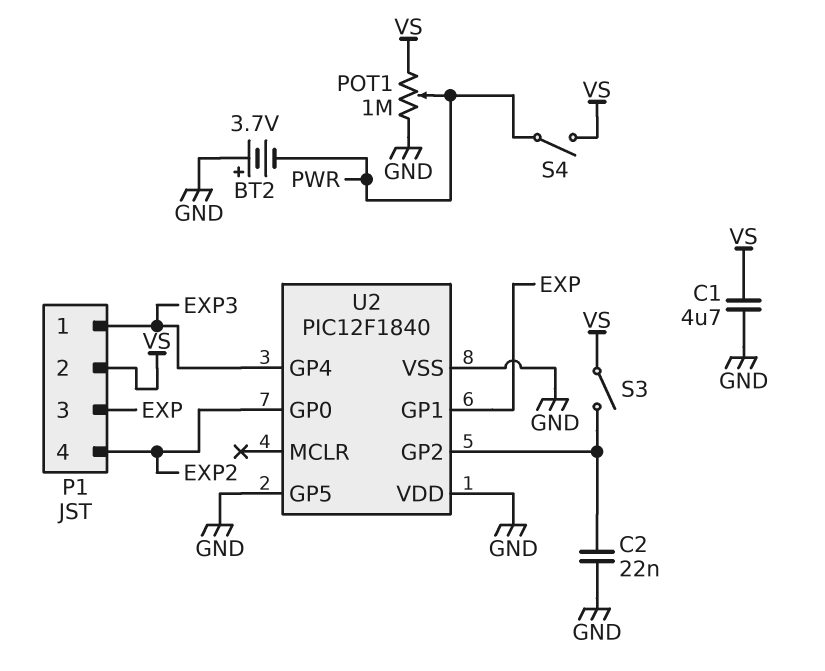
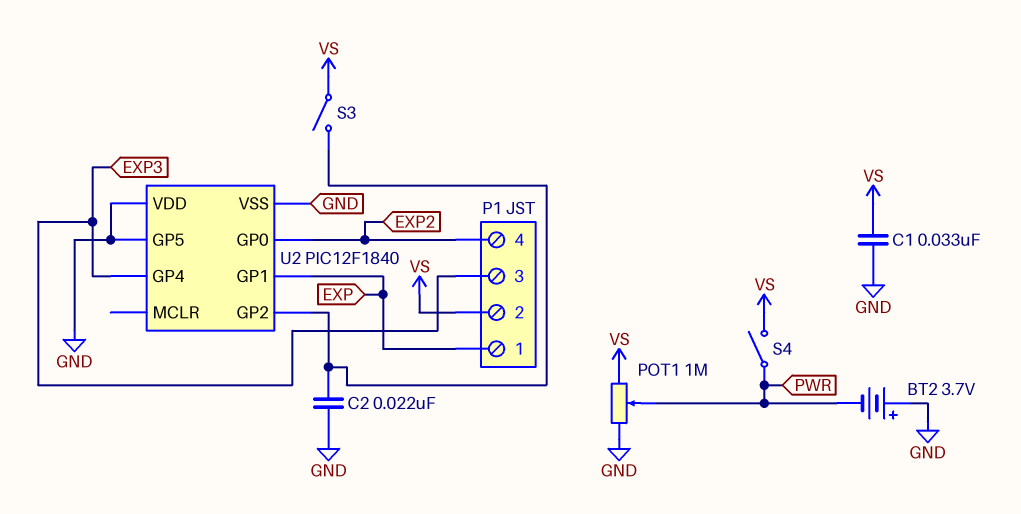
C1: 4.7uF (GND, VS) -> 33nF (GND, VS)
P1 pin 1: EXP3 -> EXP
P1 pin 3: EXP -> EXP3

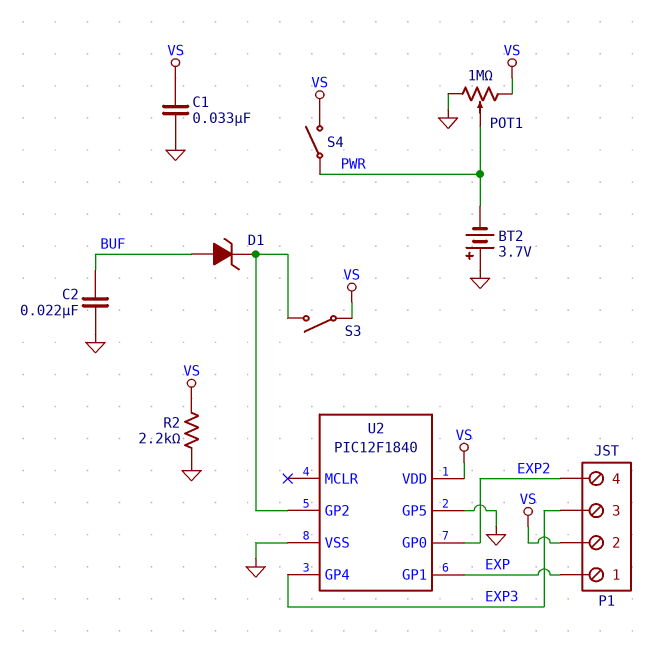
C2: 22nF (GND, U2/GP2) -> 22nF (BUF, GND)
D1: none -> zener (A BUF, K U2/GP2)
R2: none -> 2.2k (GND, VS)
U2 pin VDD: GND -> VS

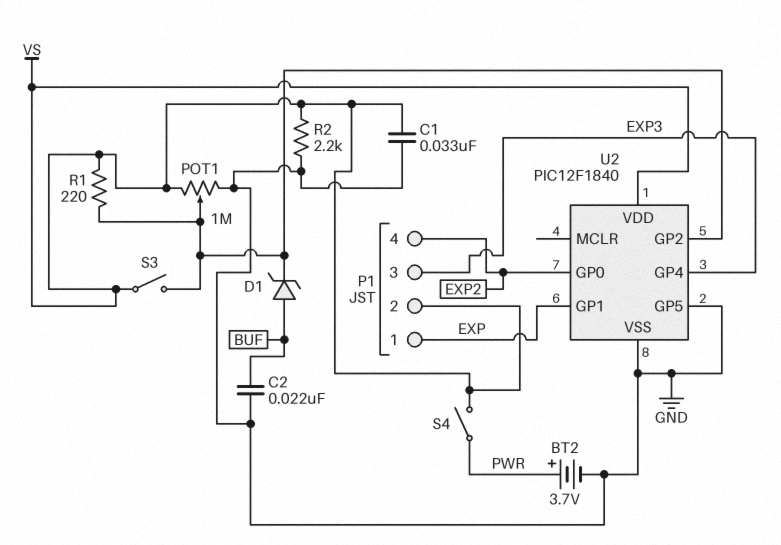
BT2: 3.7V (plus GND, minus PWR) -> 3.7V (plus PWR, minus GND)
POT1: 1M (GND, VS, wiper PWR) -> 1M (GND, VS, wiper U2/GP2)
R1: none -> 220 (U2/GP2, VS)

